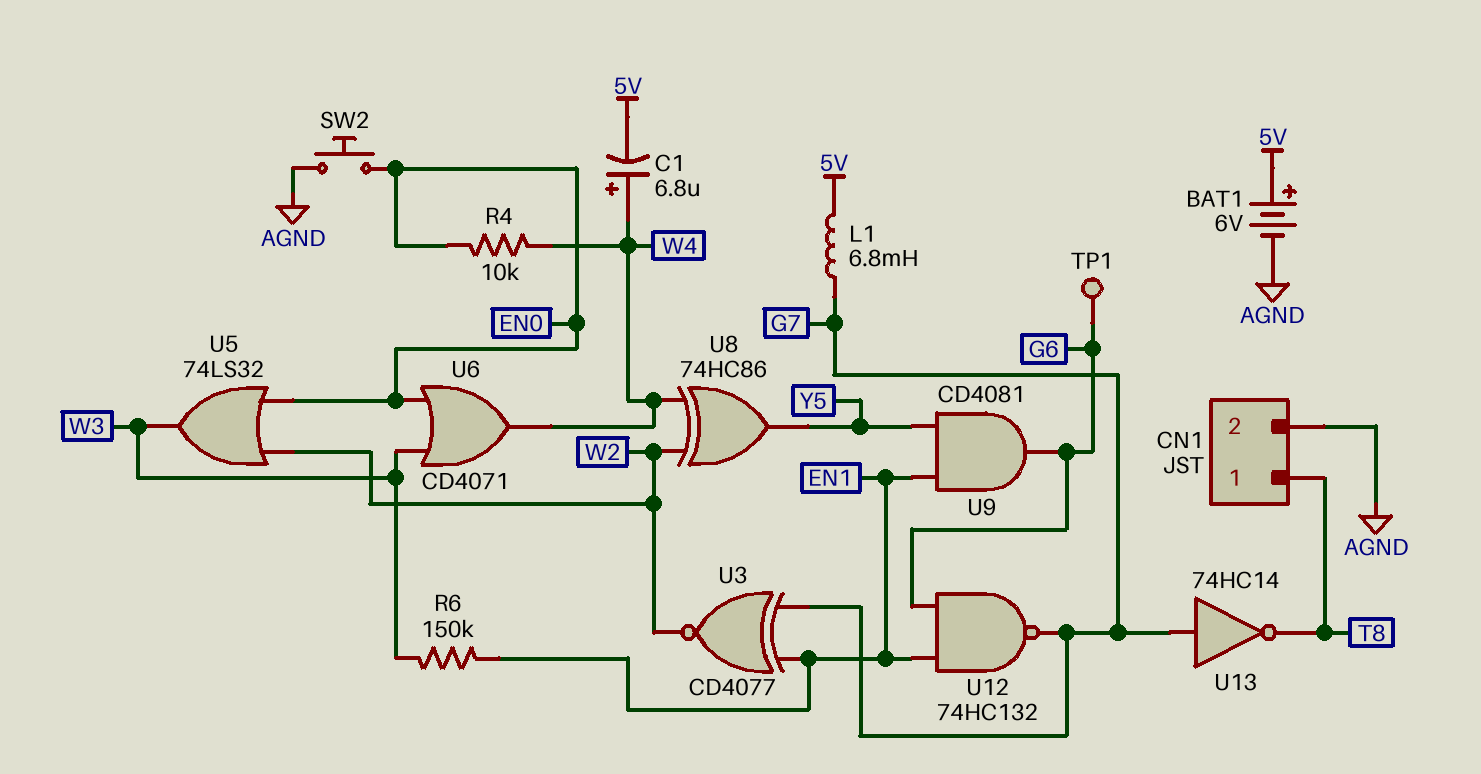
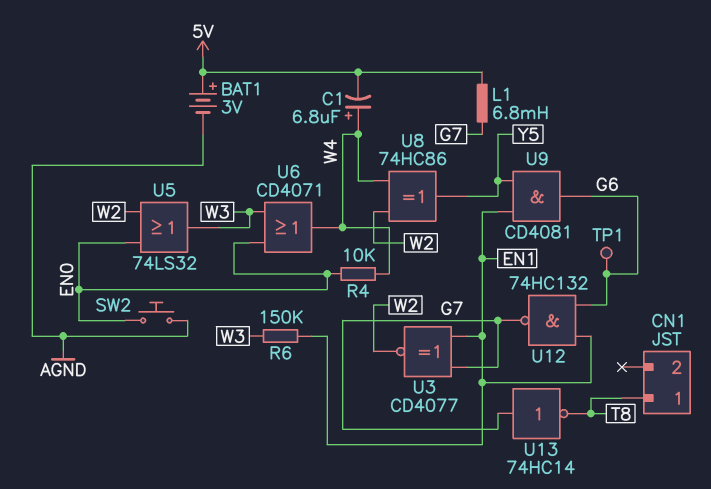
BAT1: 6V (plus 5V, minus AGND) -> 3V (plus 5V, minus AGND)
CN1 pin 2: AGND -> none

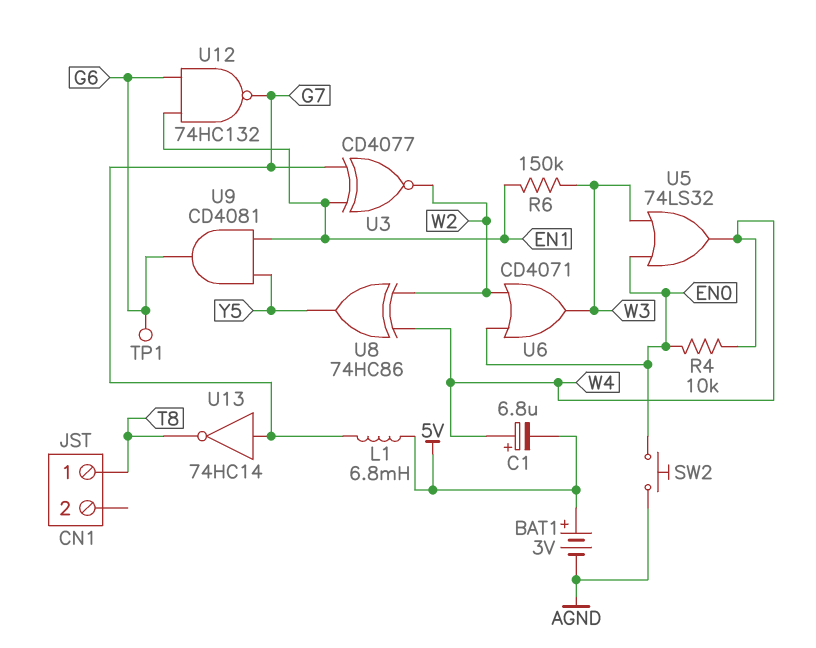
U5: OR 74LS32 (in EN0, in W2, out W3) -> OR 74LS32 (in EN0, in W3, out W4)
U6: OR CD4071 (in EN0, in W3, out W4) -> OR CD4071 (in EN0, in W2, out W3)

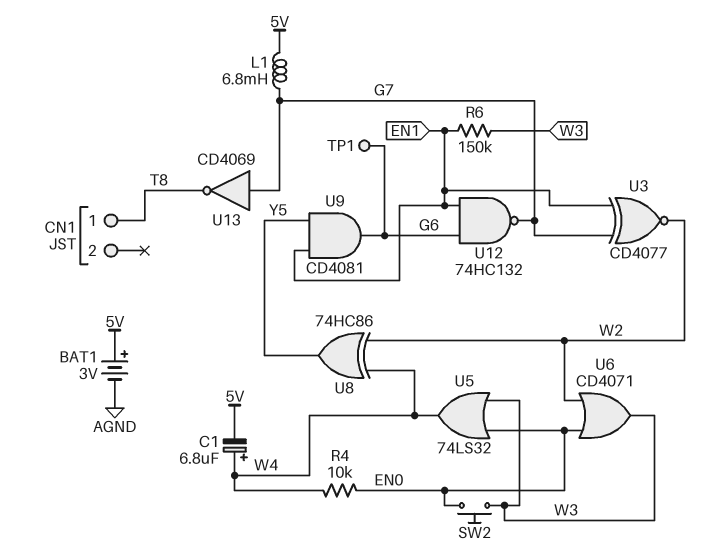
SW2: button (AGND, EN0) -> button (EN0, W3)
U13: NOT 74HC14 (in G7, out T8) -> NOT CD4069 (in G7, out T8)

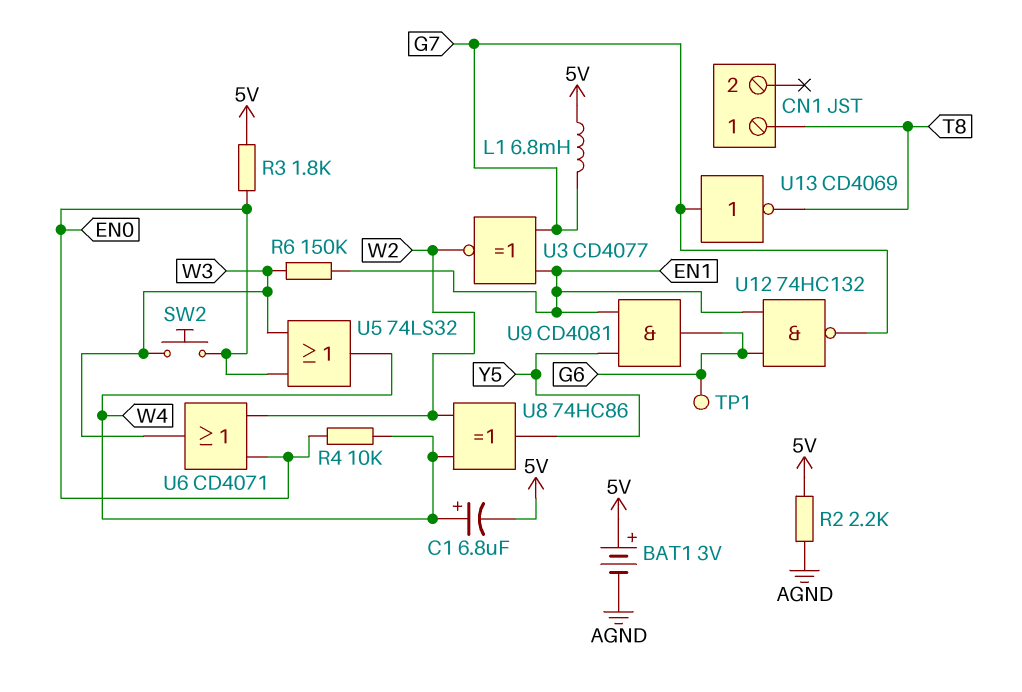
R2: none -> 2.2k (5V, AGND)
R3: none -> 1.8k (5V, EN0)

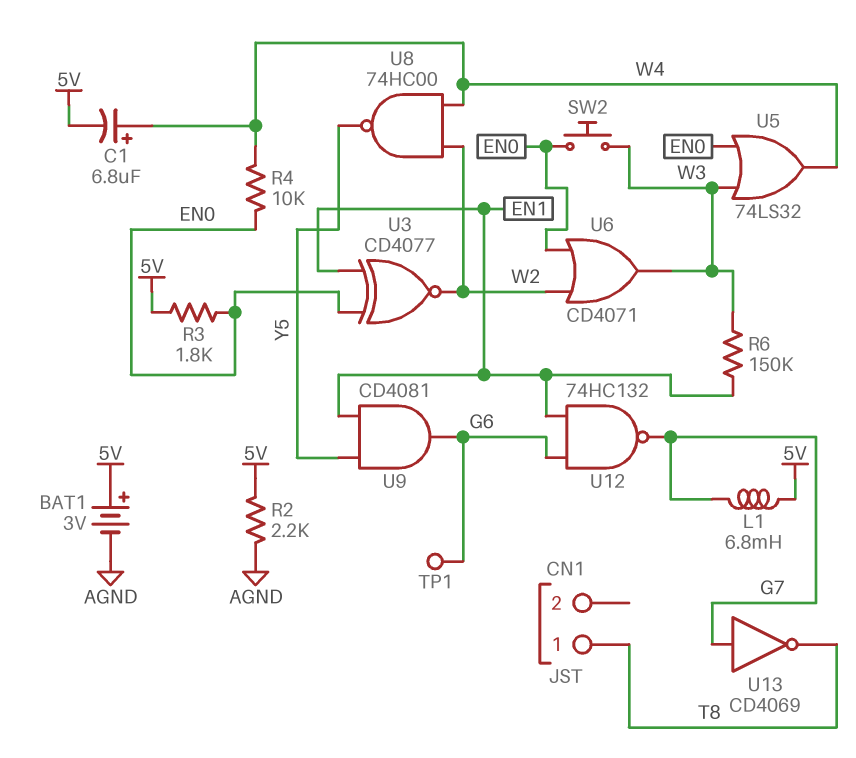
U3: XNOR CD4077 (in EN1, in G7, out W2) -> XNOR CD4077 (in EN0, in EN1, out W2)
U8: XOR 74HC86 (in W2, in W4, out Y5) -> NAND 74HC00 (in W2, in W4, out Y5)

